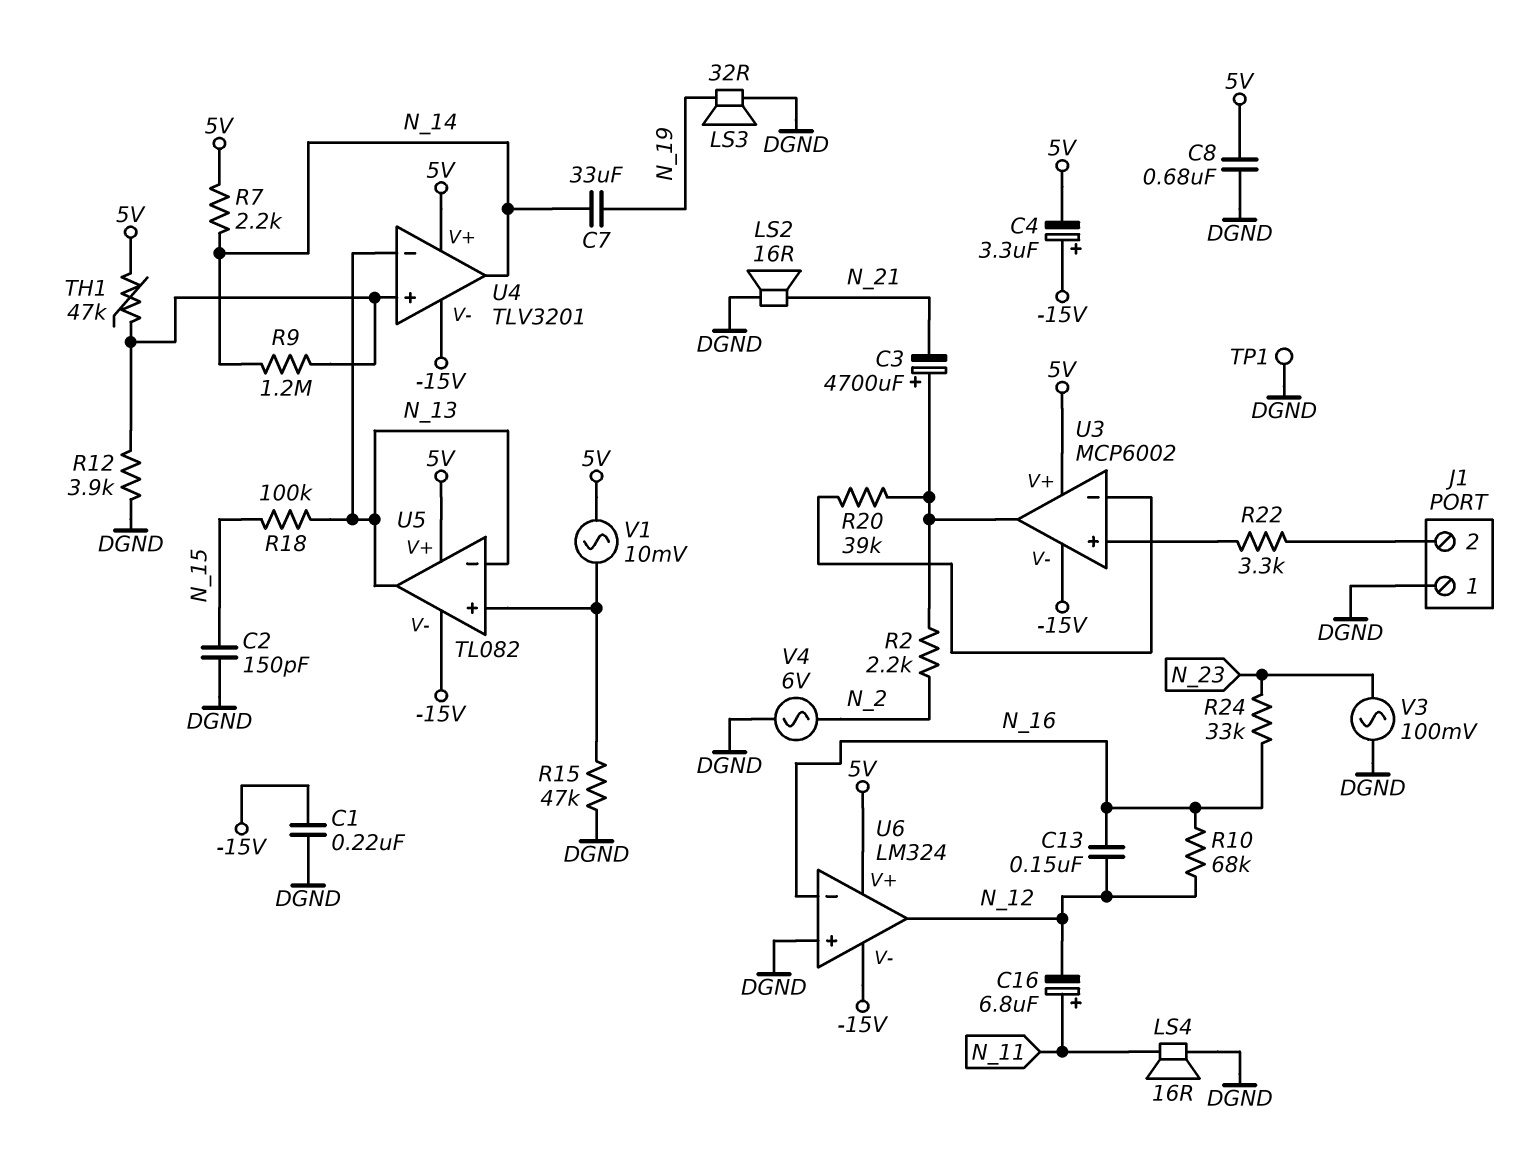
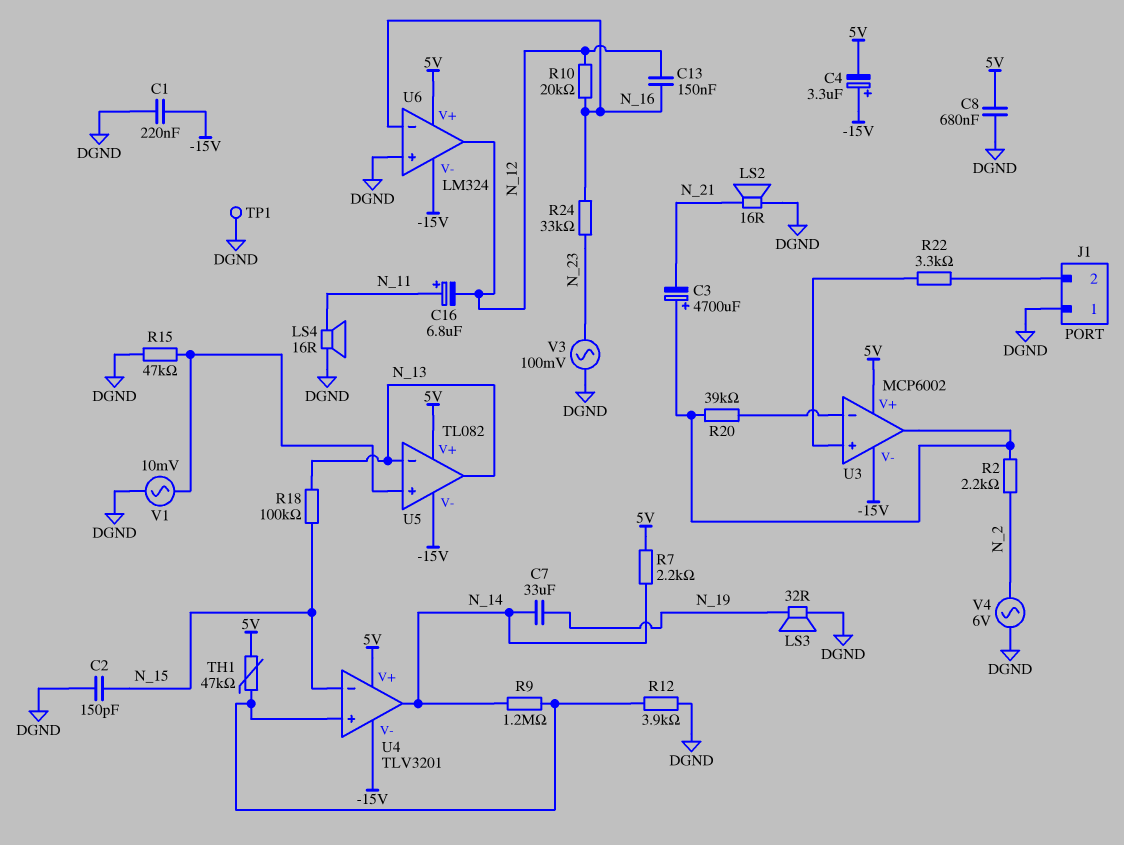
R10: 68k (N_12, N_16) -> 20k (N_12, N_16)
U4 pin in-: N_13 -> N_15
V1: AC 10mV (5V, U5/in+) -> AC 10mV (DGND, U5/in+)

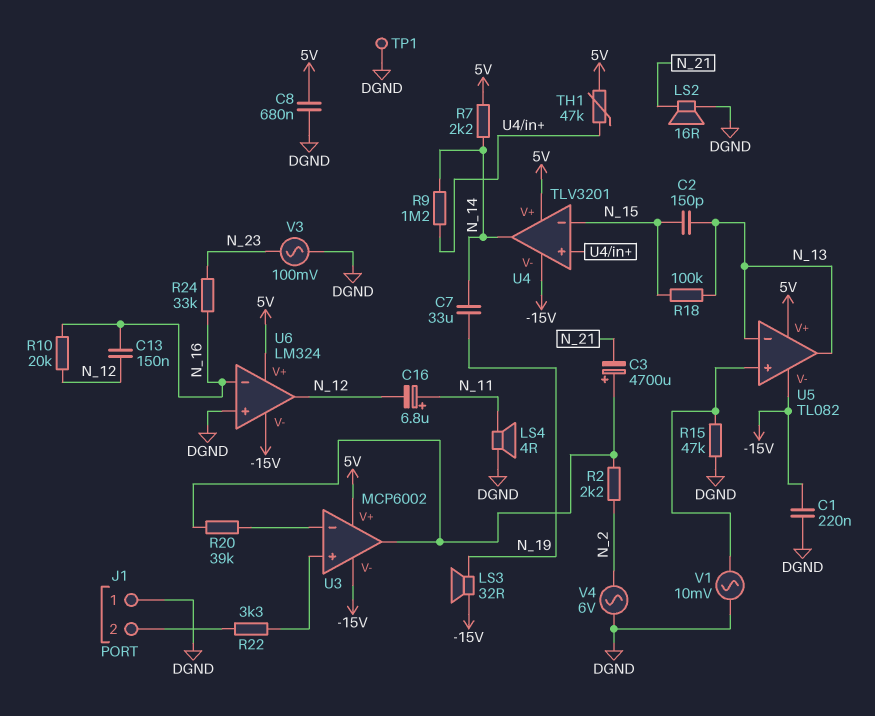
C2: 150pF (DGND, N_15) -> 150pF (N_13, N_15)
C4: 3.3uF (plus -15V, minus 5V) -> none
LS3: speaker 32R (DGND, N_19) -> speaker 32R (-15V, N_19)
LS4: speaker 16R (DGND, N_11) -> speaker 4R (DGND, N_11)
R12: 3.9k (DGND, U4/in+) -> none

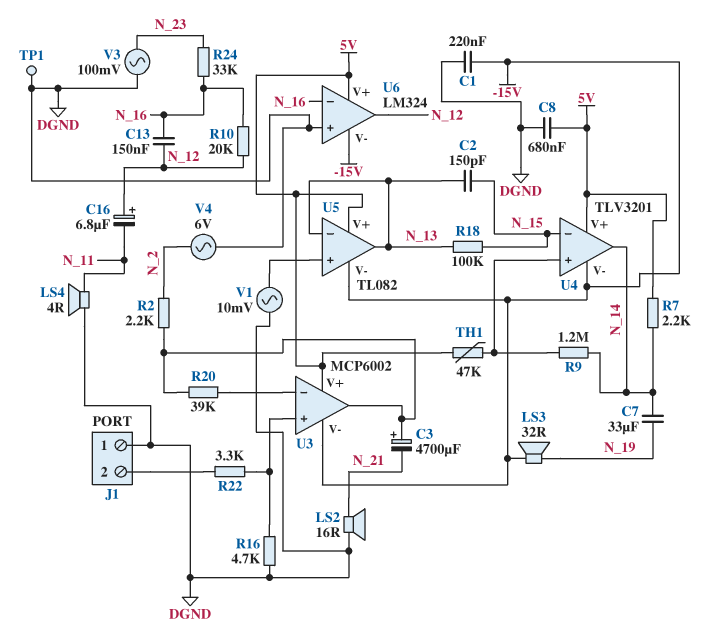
C16: 6.8uF (plus N_11, minus N_12) -> 6.8uF (plus N_12, minus N_11)
R15: 47k (DGND, U5/in+) -> none
R16: none -> 4.7k (DGND, U3/in+)

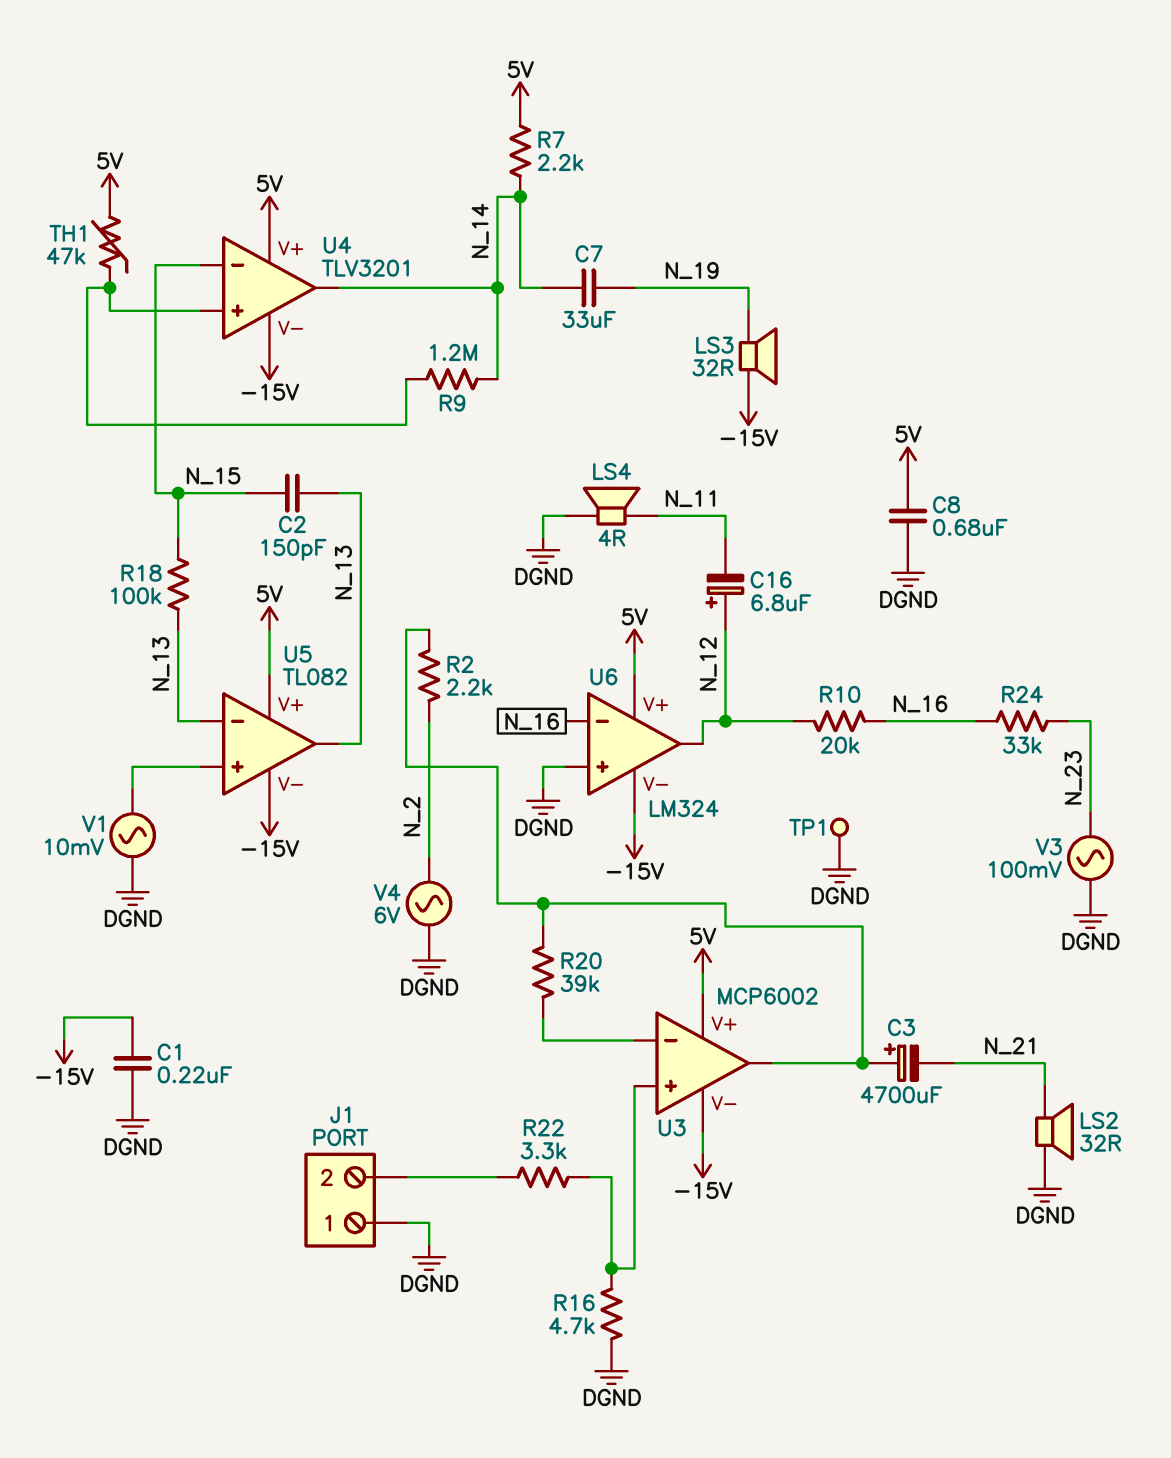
C13: 150nF (N_12, N_16) -> none
LS2: speaker 16R (DGND, N_21) -> speaker 32R (DGND, N_21)

